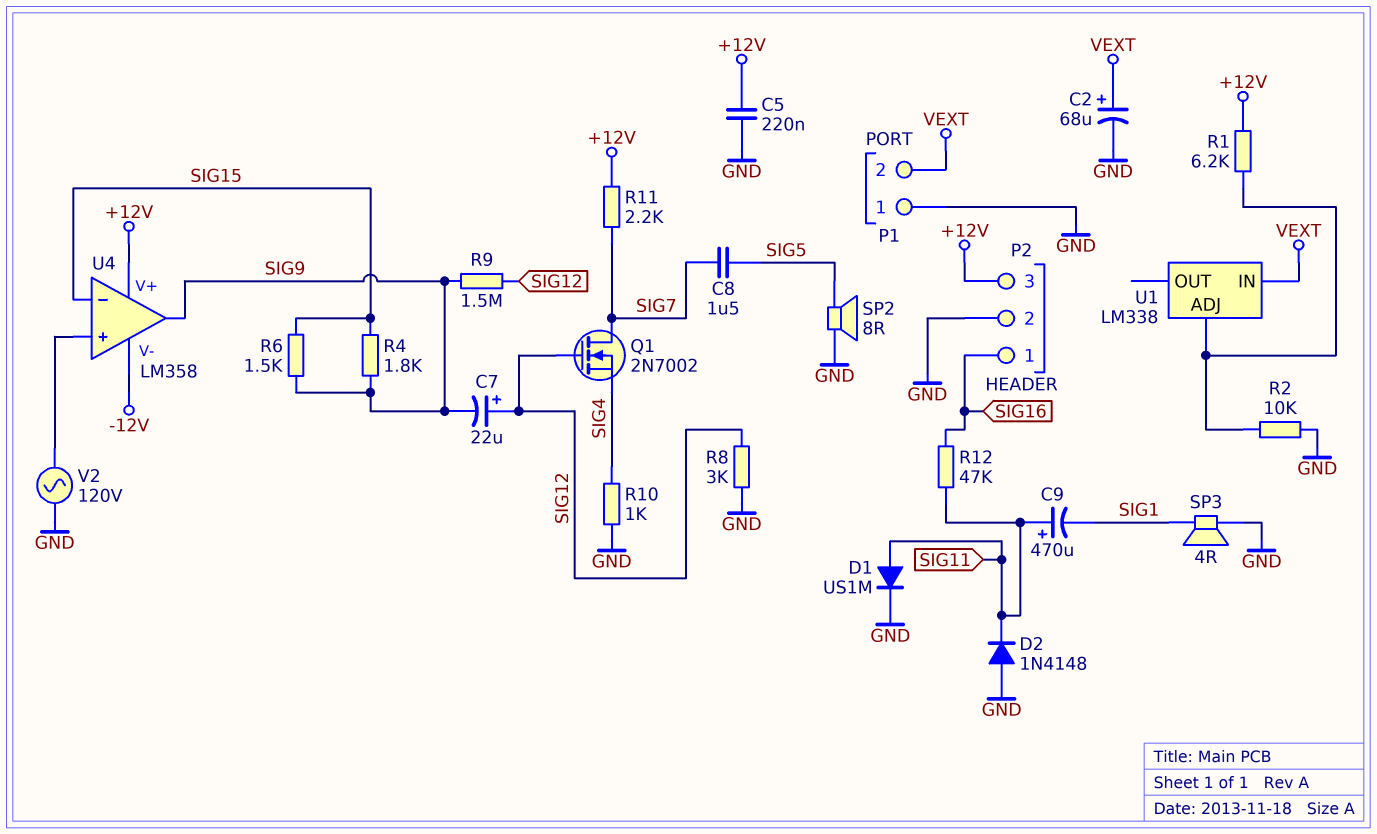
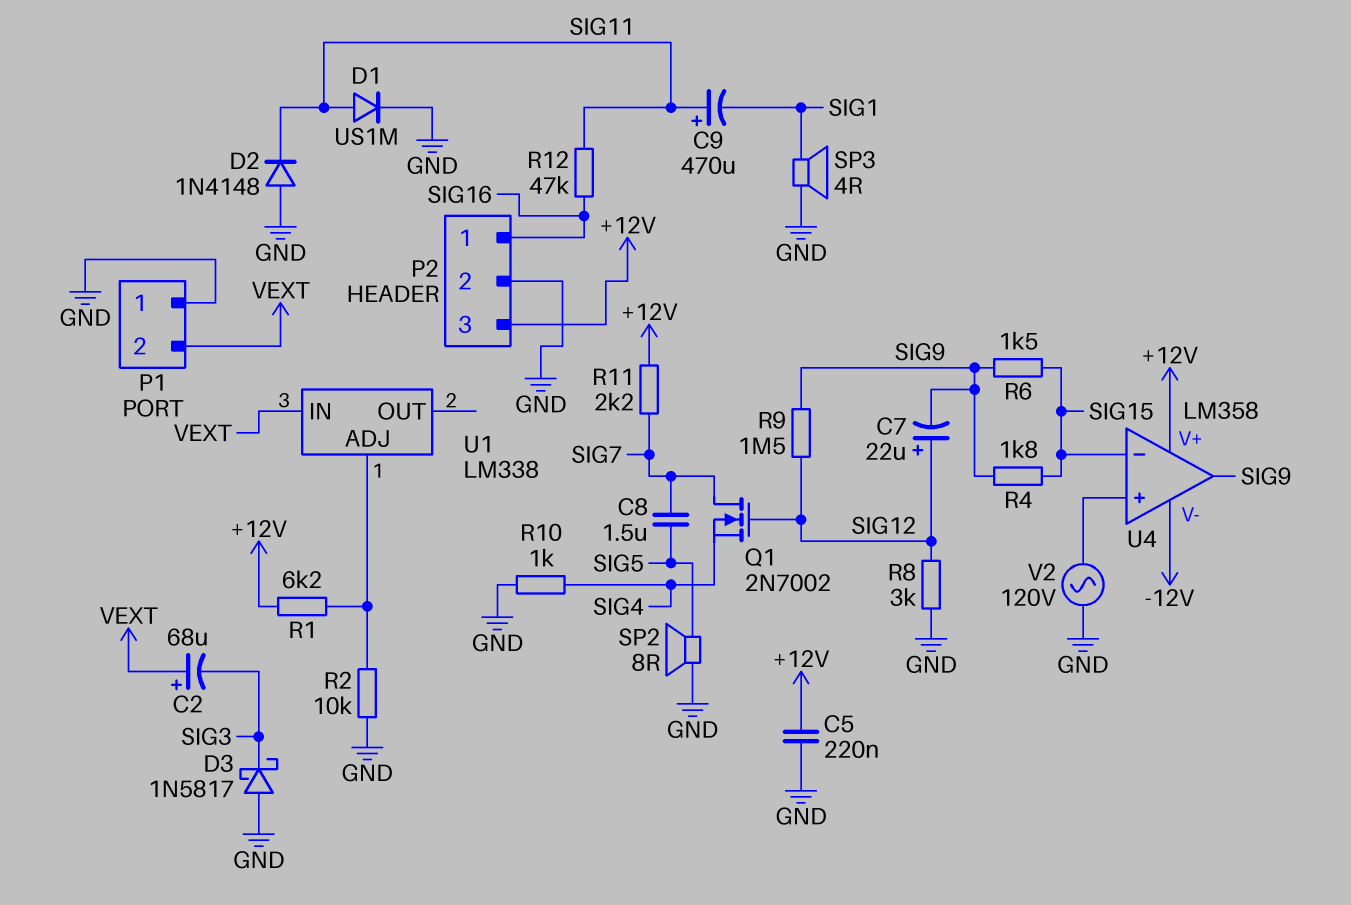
C2: 68uF (plus VEXT, minus GND) -> 68uF (plus VEXT, minus SIG3)
D3: none -> schottky 1N5817 (A GND, K SIG3)

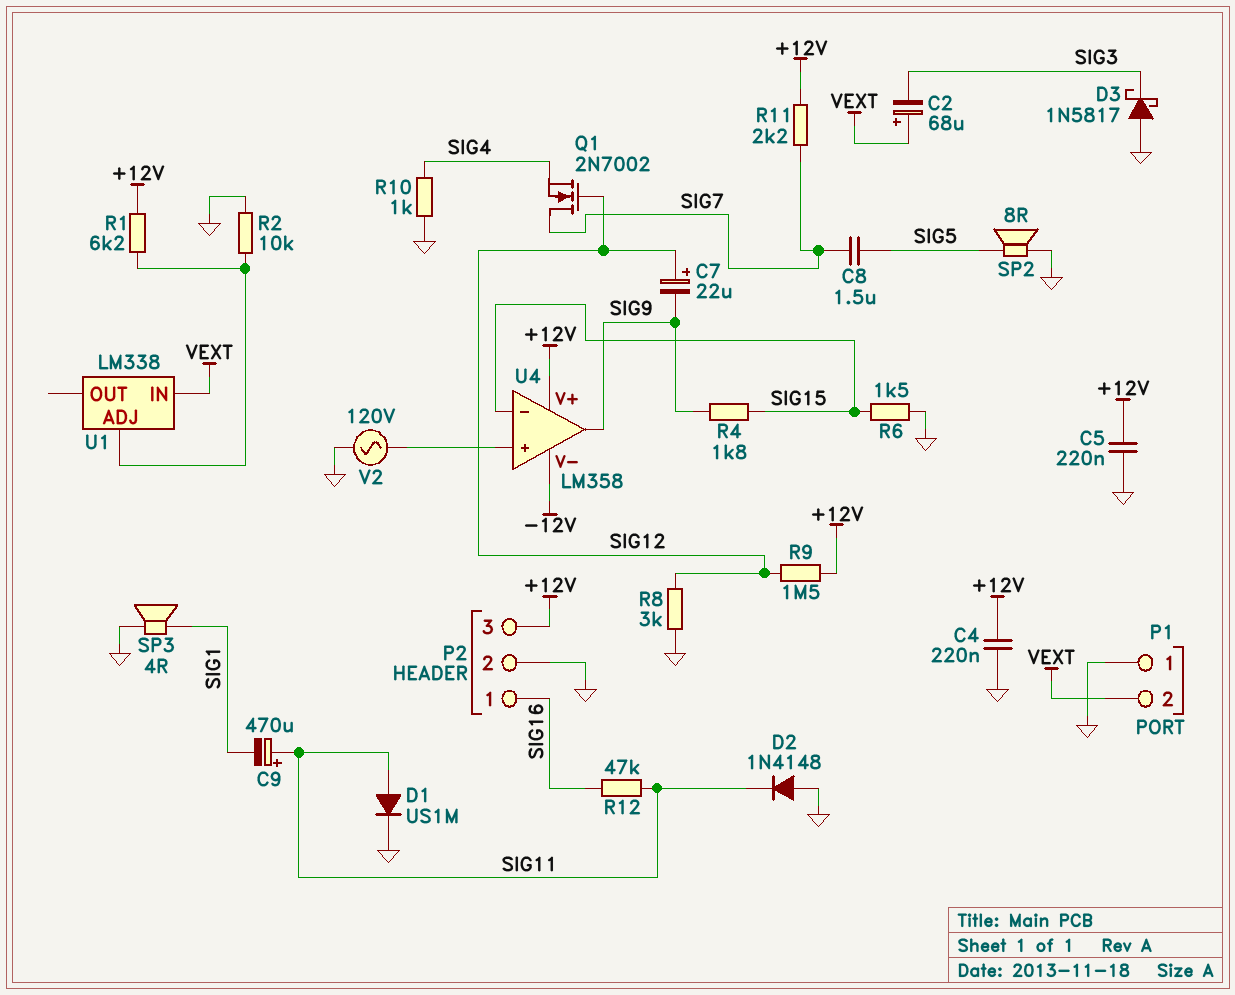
C4: none -> 220nF (+12V, GND)
R6: 1.5k (SIG9, SIG15) -> 1.5k (GND, SIG15)
R9: 1.5M (SIG9, SIG12) -> 1.5M (+12V, SIG12)

